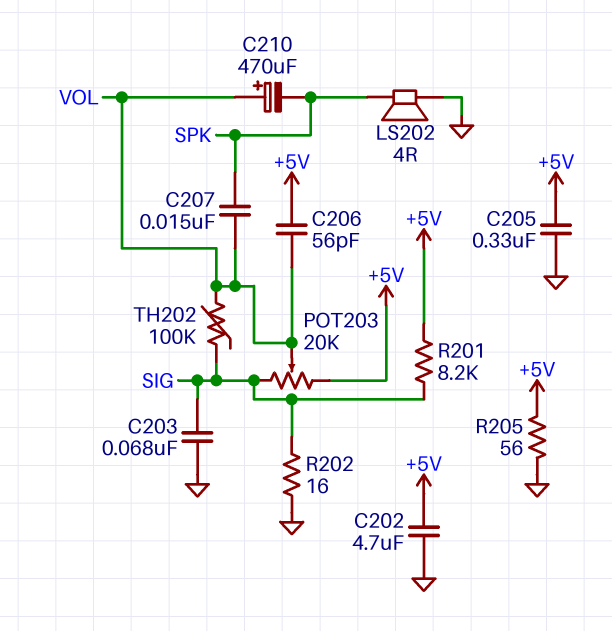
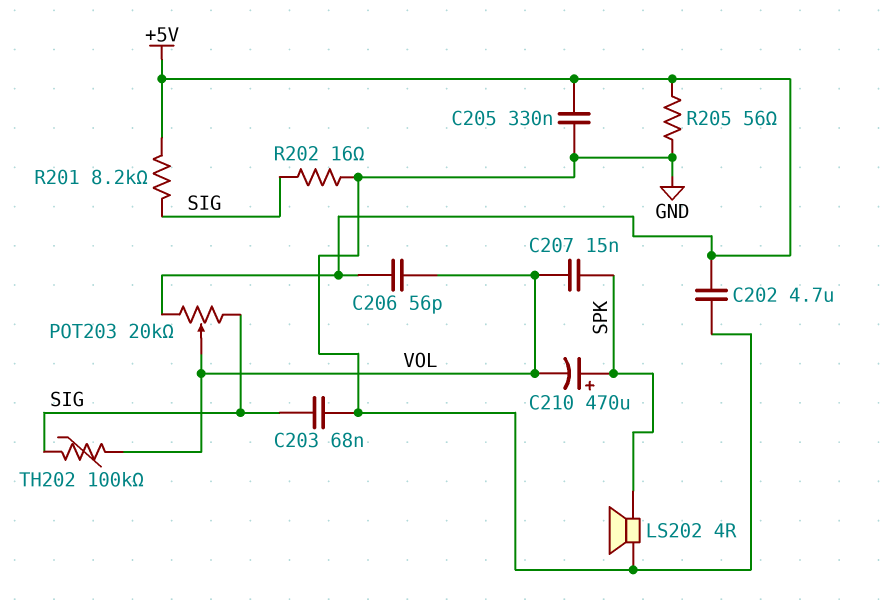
C210: 470uF (plus VOL, minus SPK) -> 470uF (plus SPK, minus VOL)

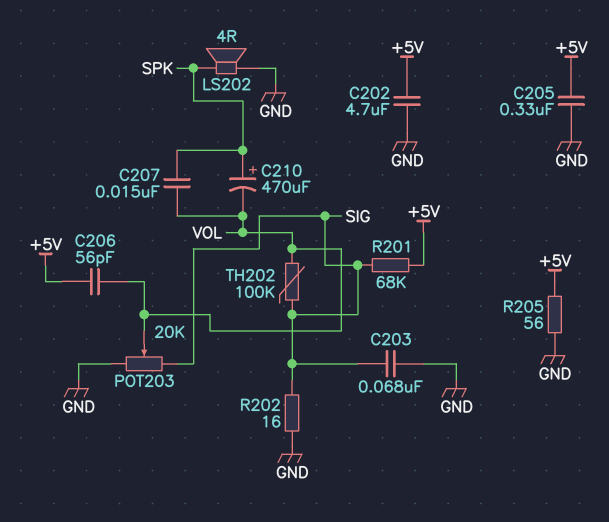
POT203: 20k (+5V, SIG, wiper VOL) -> 20k (GND, SIG, wiper VOL)
R201: 8.2k (+5V, SIG) -> 68k (+5V, SIG)

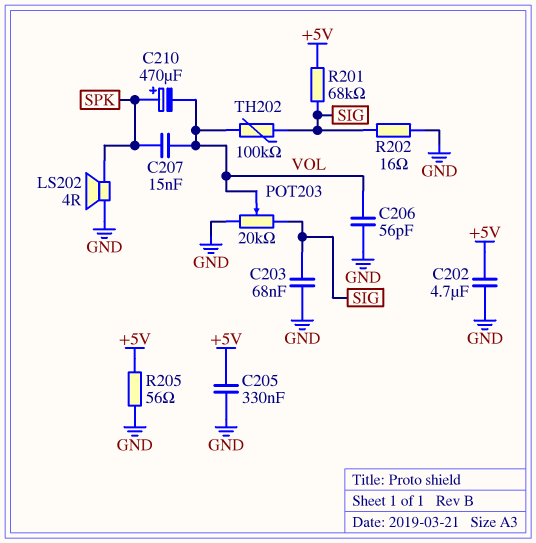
C206: 56pF (+5V, VOL) -> 56pF (GND, VOL)

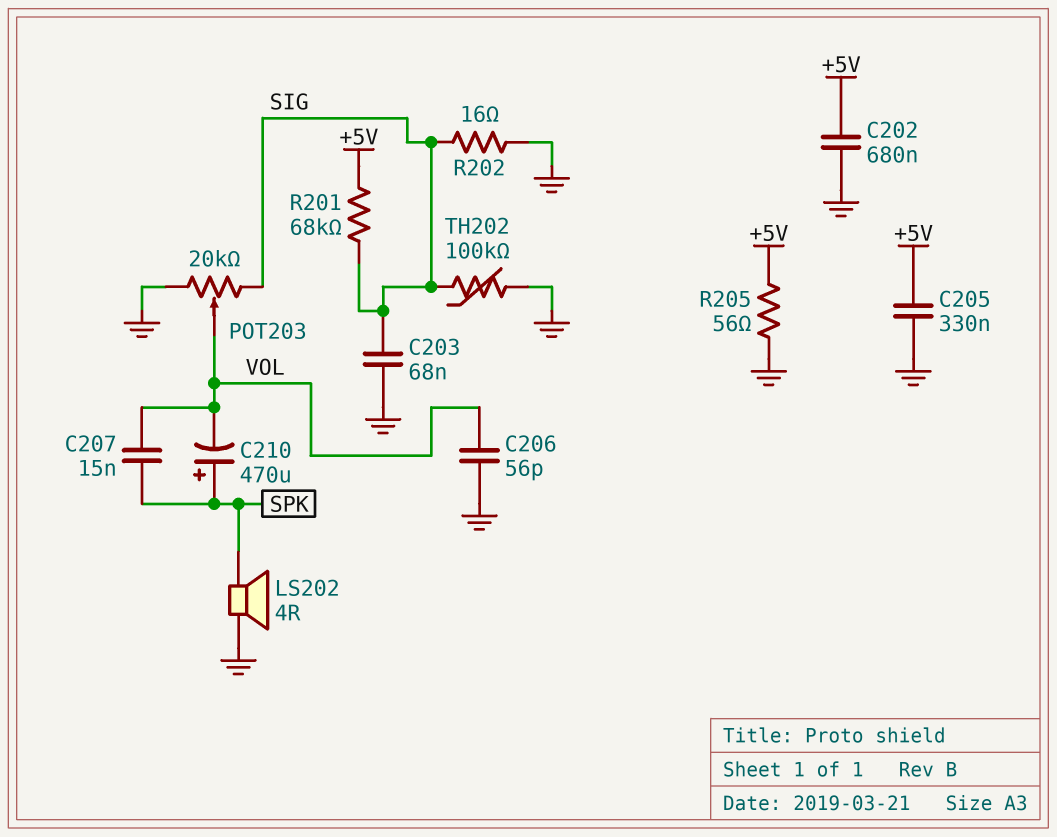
C202: 4.7uF (+5V, GND) -> 680nF (+5V, GND)
TH202: 100k (SIG, VOL) -> 100k (GND, SIG)

